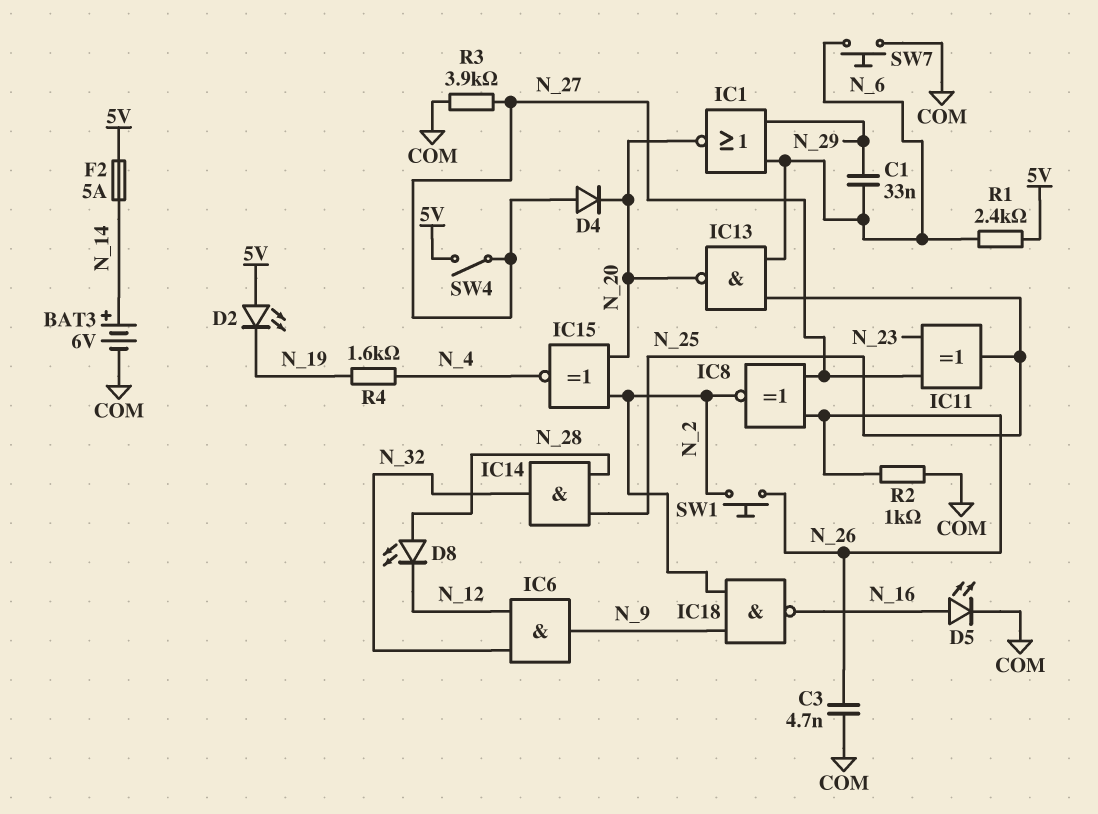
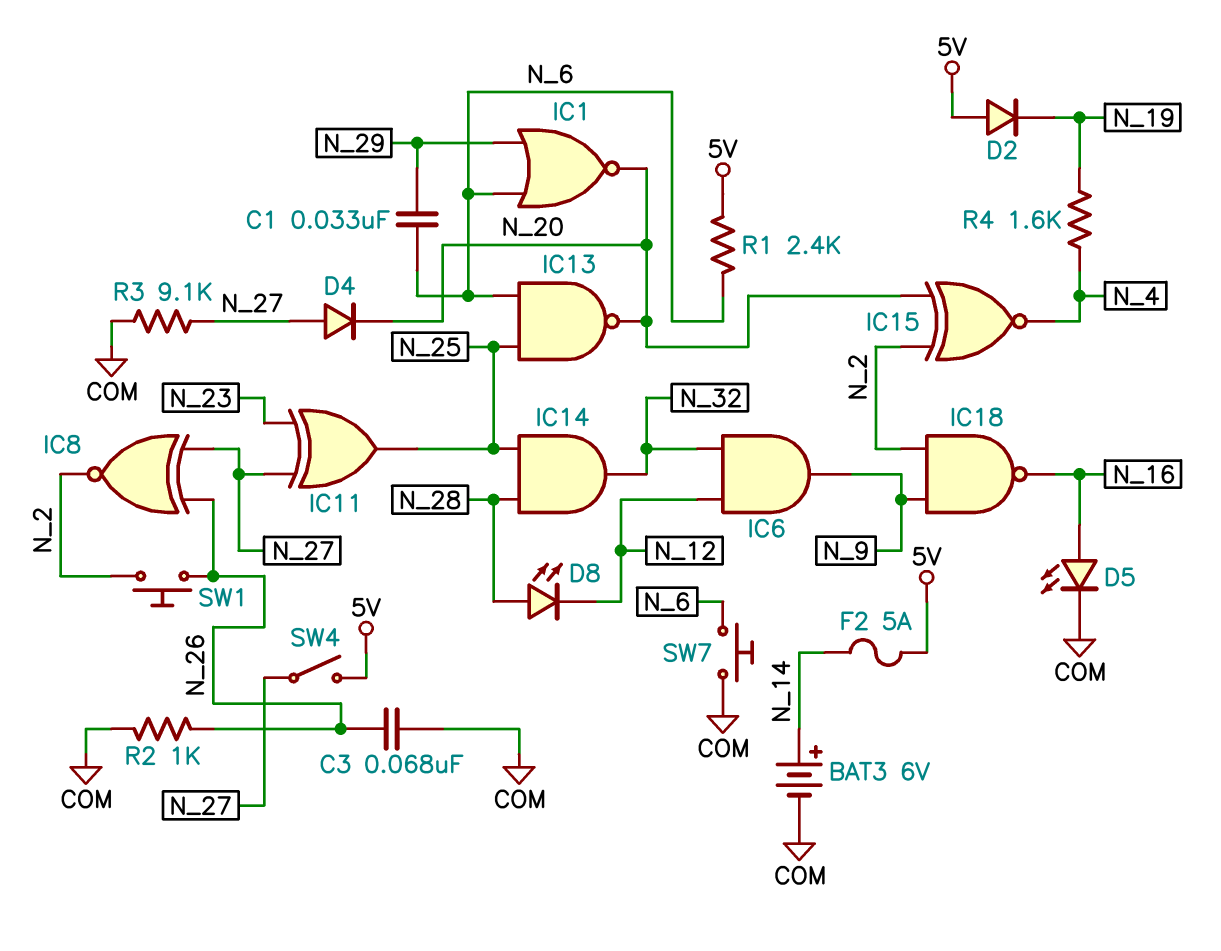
C3: 4.7nF (COM, N_26) -> 68nF (COM, N_26)
D2: LED (A 5V, K N_19) -> diode (A 5V, K N_19)
R3: 3.9k (COM, N_27) -> 9.1k (COM, N_27)

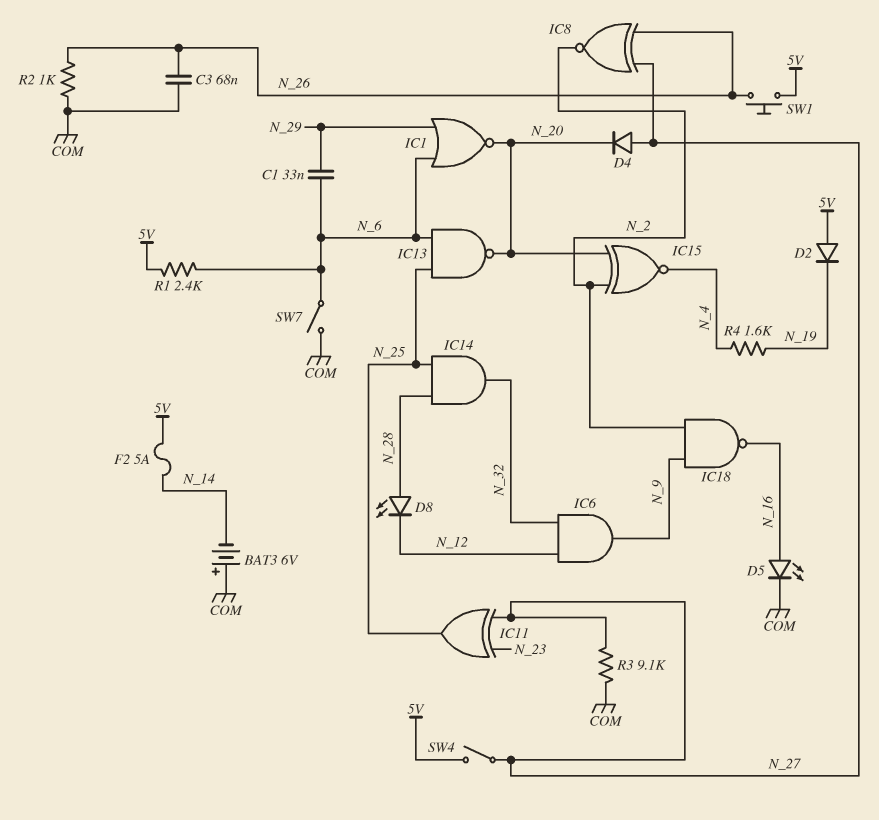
BAT3: 6V (plus N_14, minus COM) -> 6V (plus COM, minus N_14)
SW1: button (N_2, N_26) -> button (5V, N_26)
SW7: button (COM, N_6) -> switch (COM, N_6)

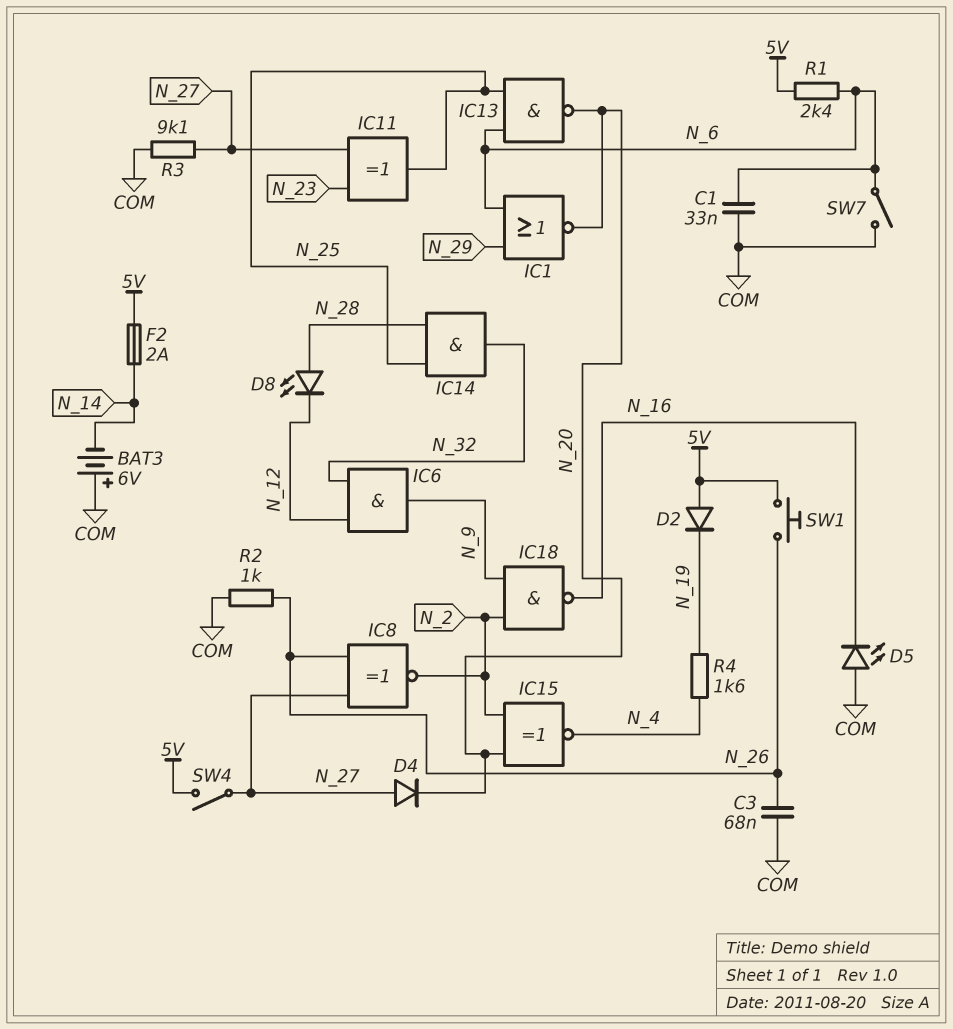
C1: 33nF (N_6, N_29) -> 33nF (COM, N_6)
D5: LED (A N_16, K COM) -> LED (A COM, K N_16)
F2: 5A (5V, N_14) -> 2A (5V, N_14)

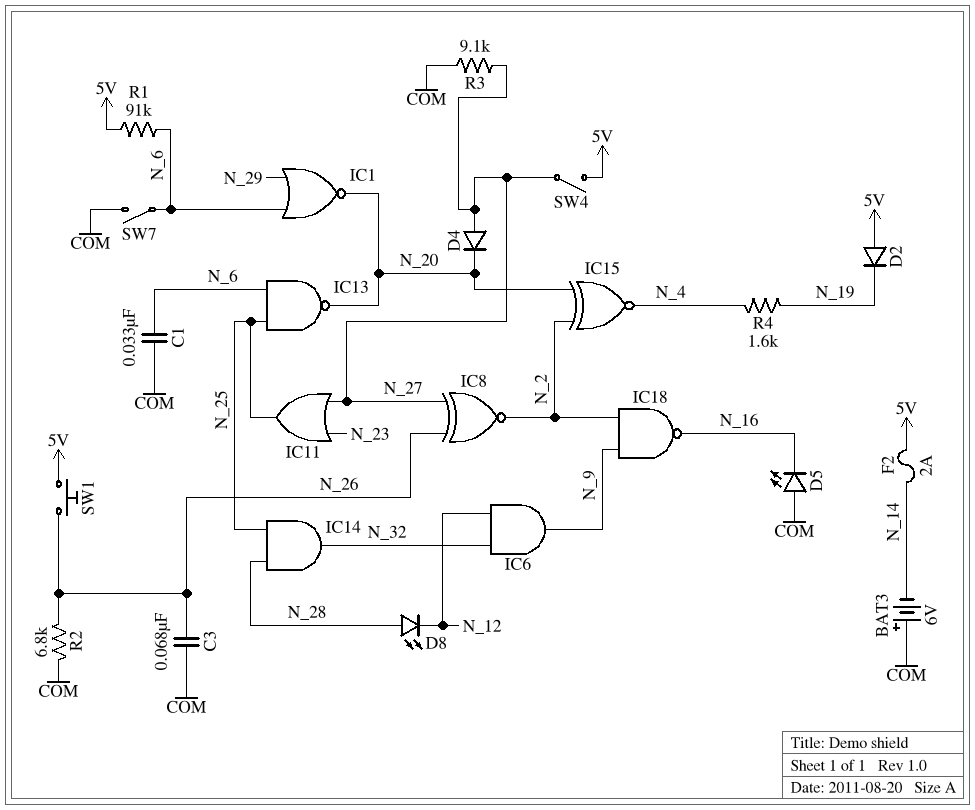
IC11: XOR (in N_23, in N_27, out N_25) -> OR (in N_23, in N_27, out N_25)
R1: 2.4k (5V, N_6) -> 91k (5V, N_6)
R2: 1k (COM, N_26) -> 6.8k (COM, N_26)

